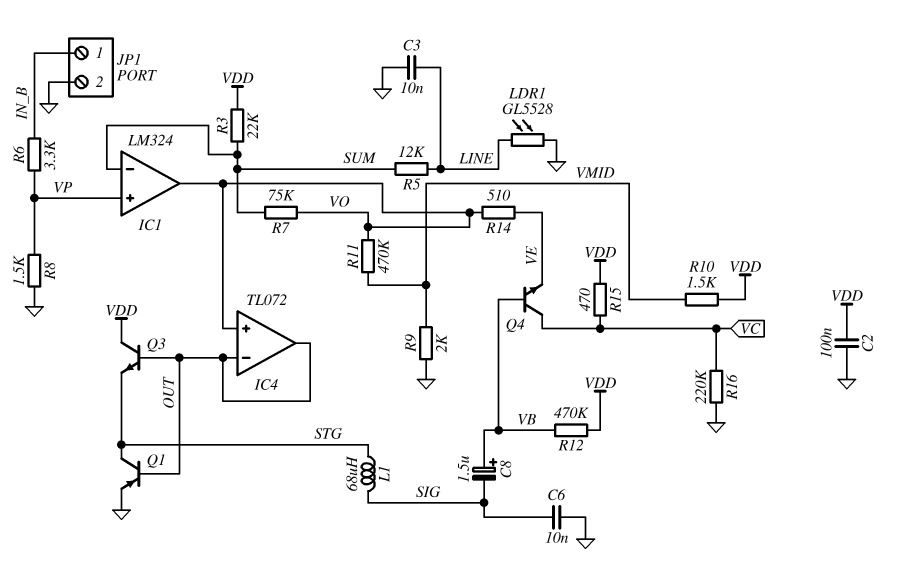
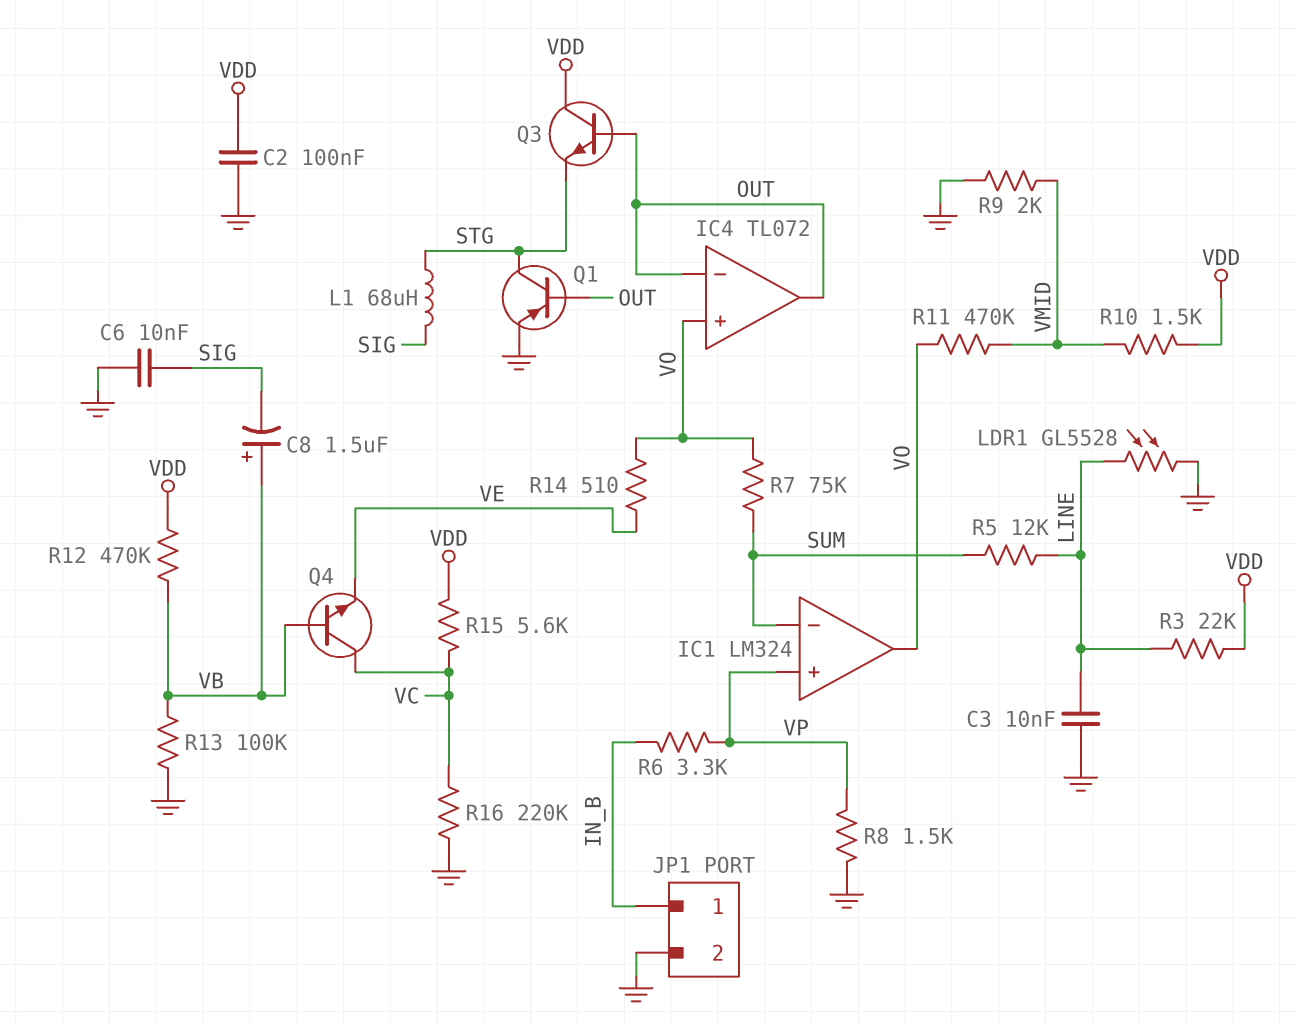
R3: 22k (SUM, VDD) -> 22k (LINE, VDD)
R13: none -> 100k (GND, VB)
R15: 470 (VC, VDD) -> 5.6k (VC, VDD)

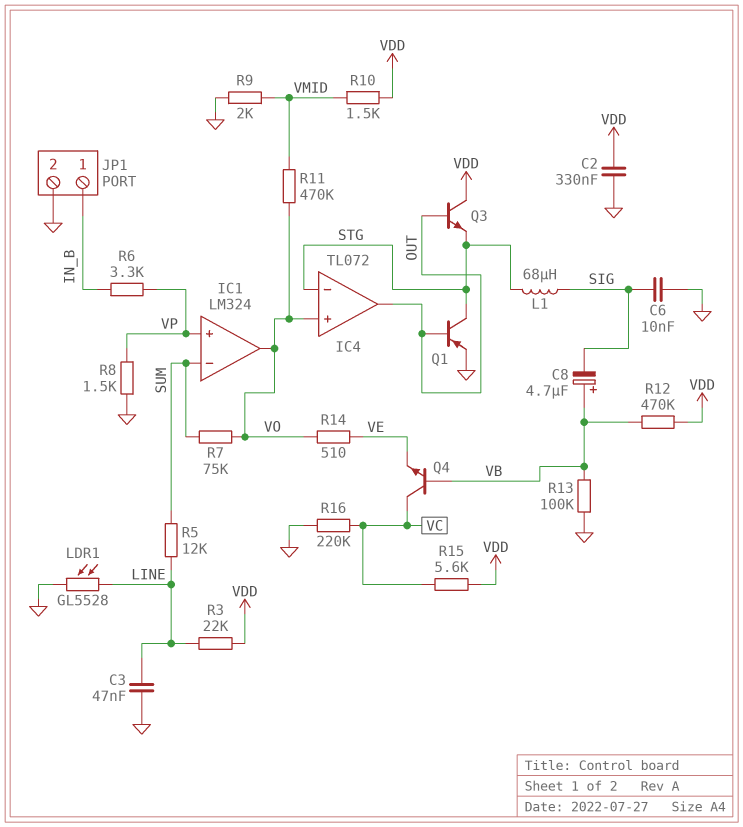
C2: 100nF (GND, VDD) -> 330nF (GND, VDD)
C3: 10nF (GND, LINE) -> 47nF (GND, LINE)
C8: 1.5uF (plus VB, minus SIG) -> 4.7uF (plus VB, minus SIG)
IC4 pin in-: OUT -> STG

